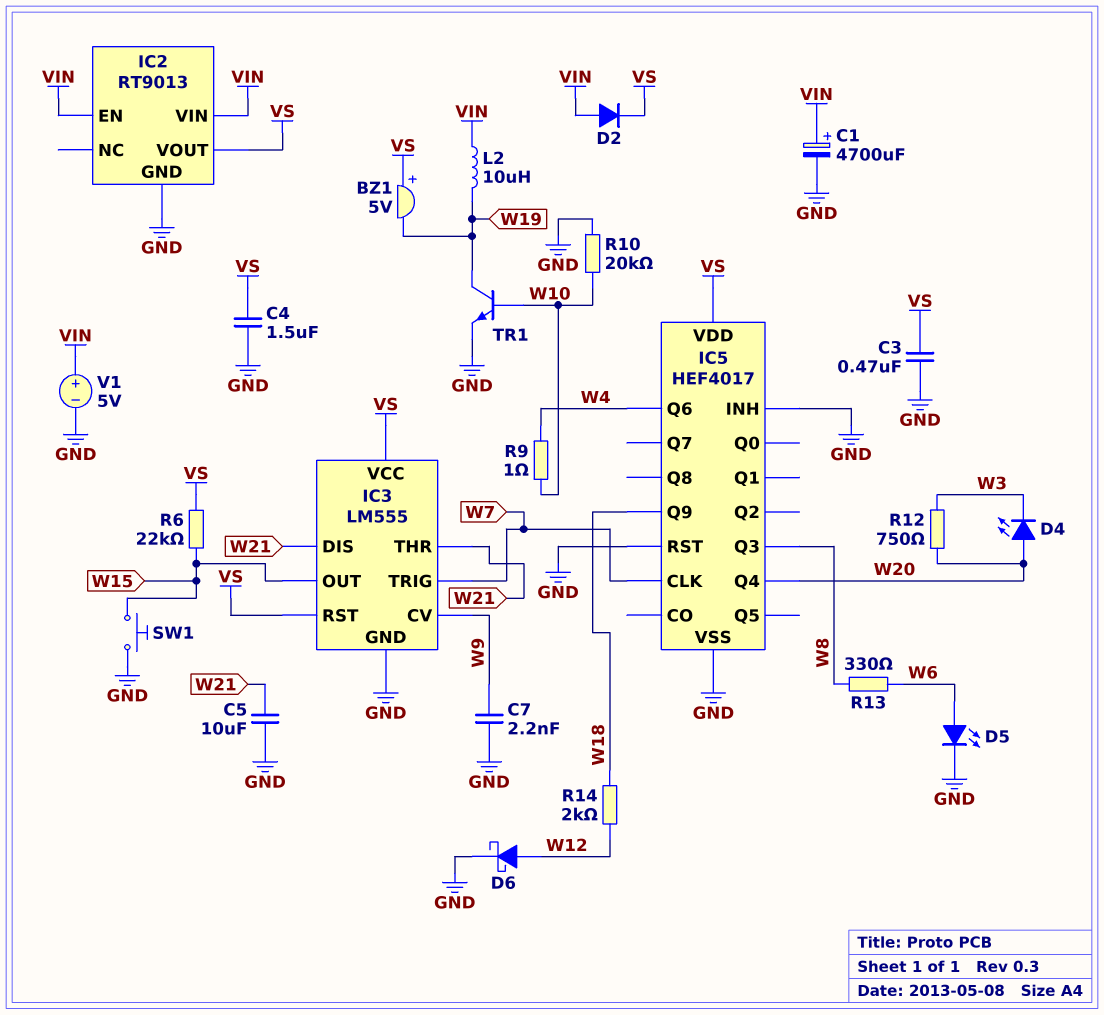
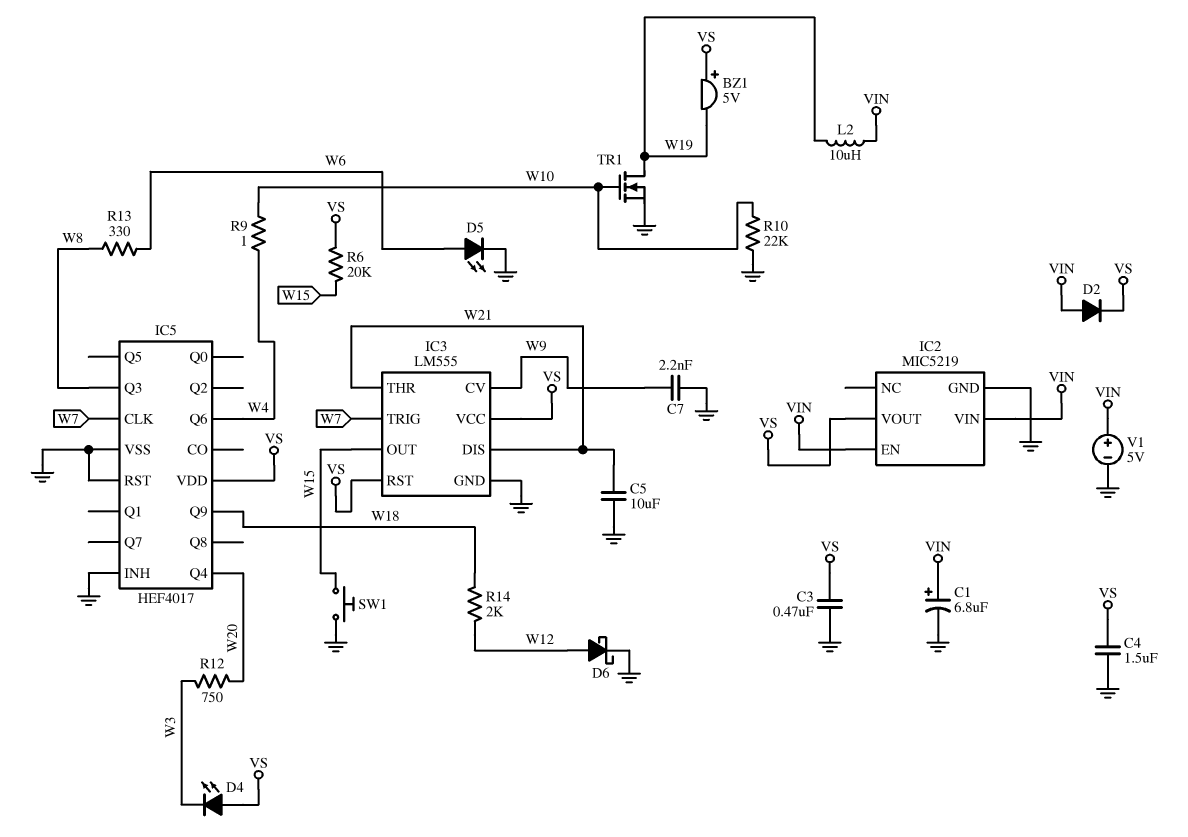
C1: 4700uF (plus VIN, minus GND) -> 6.8uF (plus VIN, minus GND)
D4: LED (A W20, K W3) -> LED (A VS, K W3)
IC2: RT9013 -> MIC5219
R6: 22k (VS, W15) -> 20k (VS, W15)
R10: 20k (GND, W10) -> 22k (GND, W10)
TR1: NPN (B W10, C W19, E GND) -> NMOS (G W10, D W19, S GND)

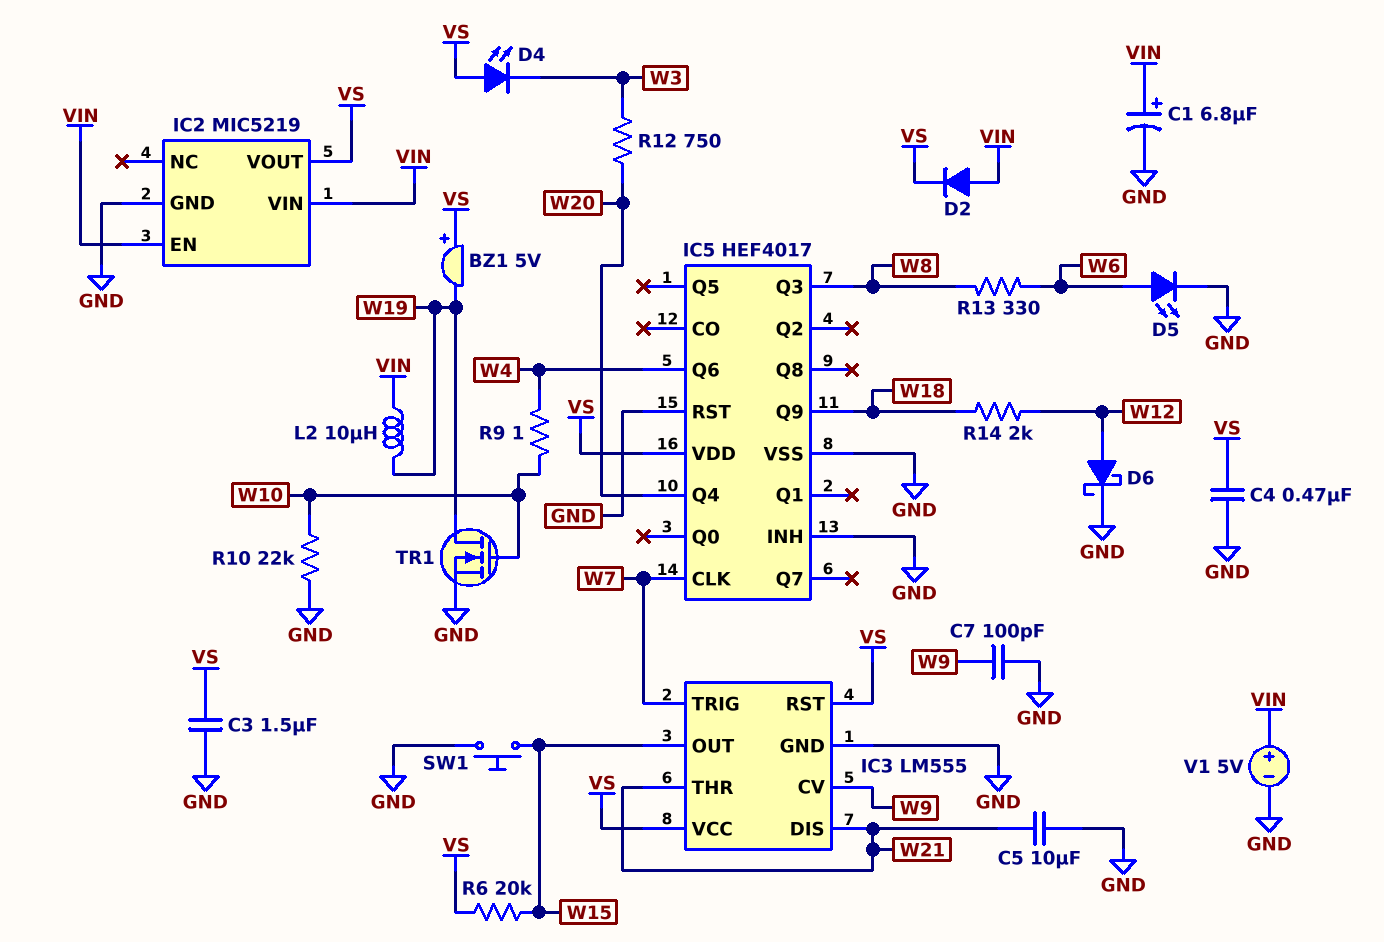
C3: 470nF (GND, VS) -> 1.5uF (GND, VS)
C4: 1.5uF (GND, VS) -> 470nF (GND, VS)
C7: 2.2nF (GND, W9) -> 100pF (GND, W9)

